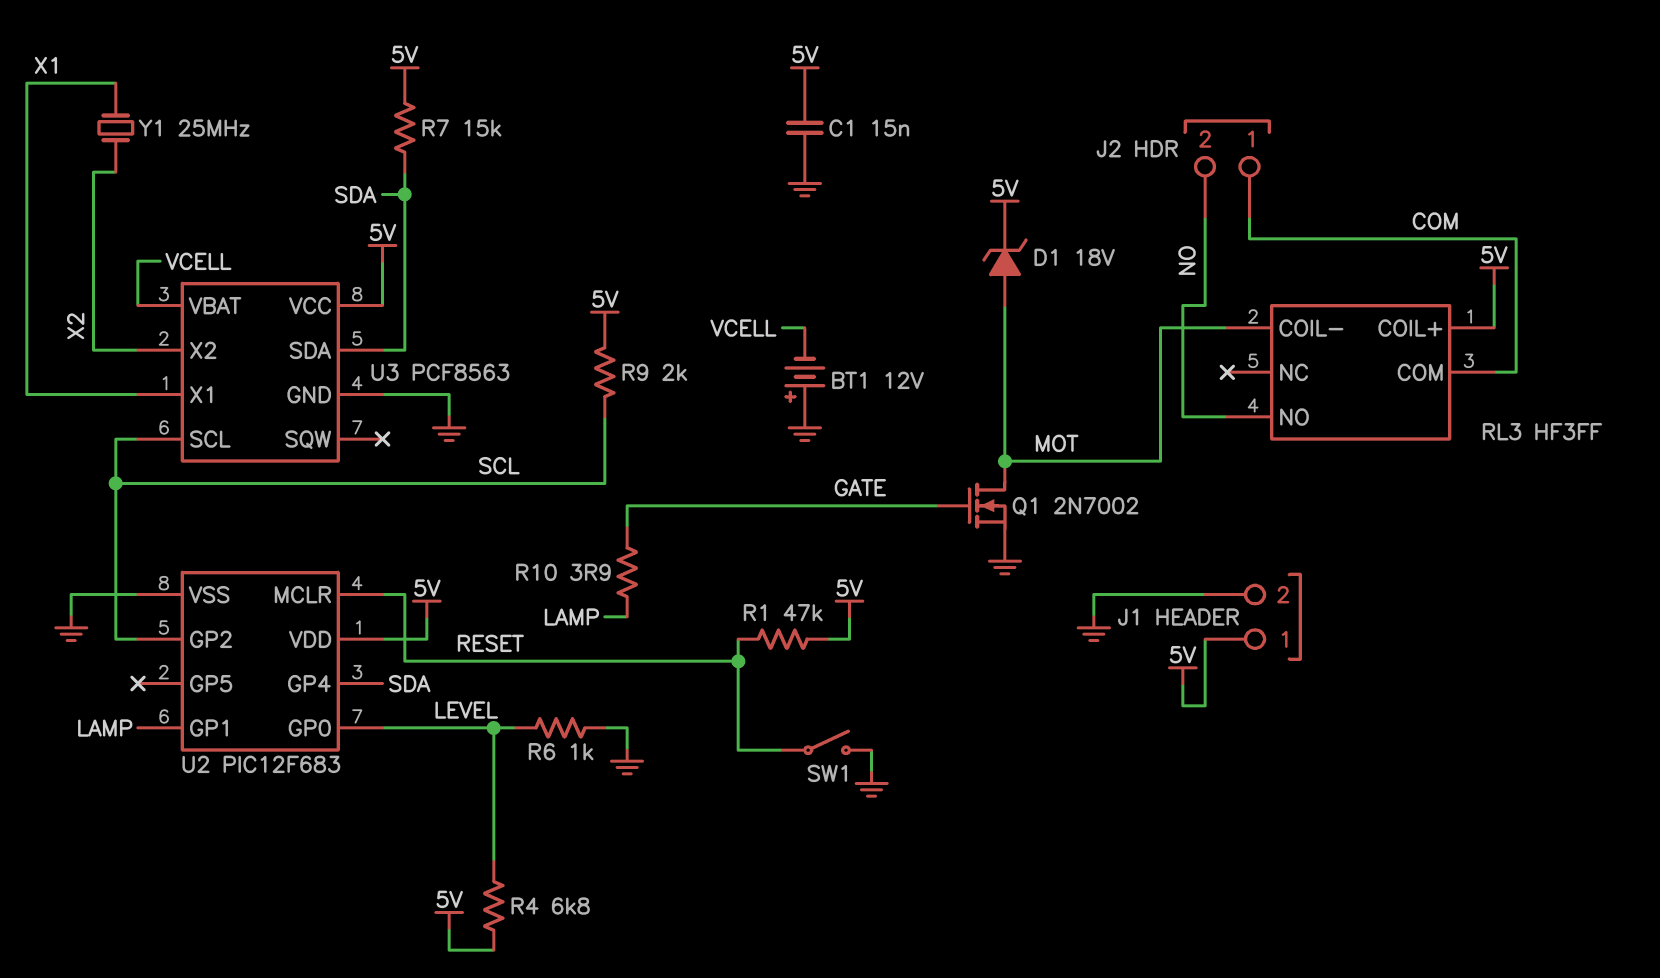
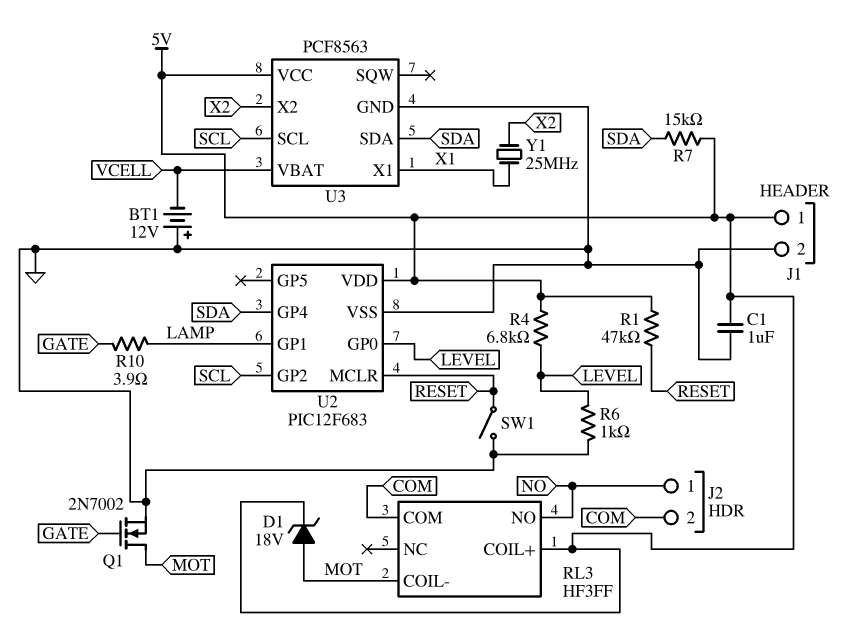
C1: 15nF (5V, GND) -> 1uF (5V, GND)
J2 pin 1: COM -> NO
J2 pin 2: NO -> COM
R9: 2k (5V, SCL) -> none

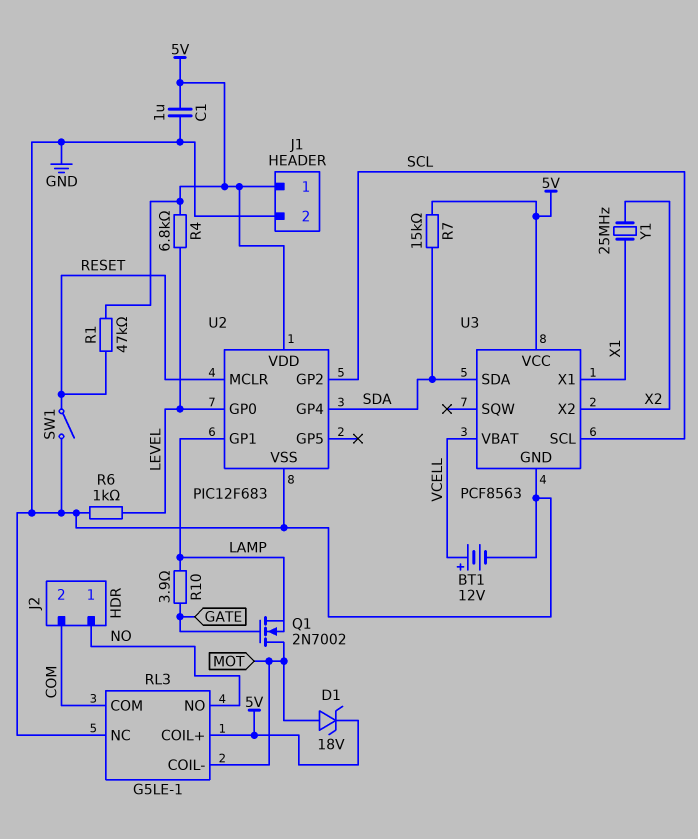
BT1: 12V (plus GND, minus VCELL) -> 12V (plus VCELL, minus GND)
Q1: NMOS 2N7002 (G GATE, D MOT, S GND) -> NMOS 2N7002 (G GATE, D MOT, S LAMP)
RL3: HF3FF -> G5LE-1
RL3 pin NC: none -> GND

